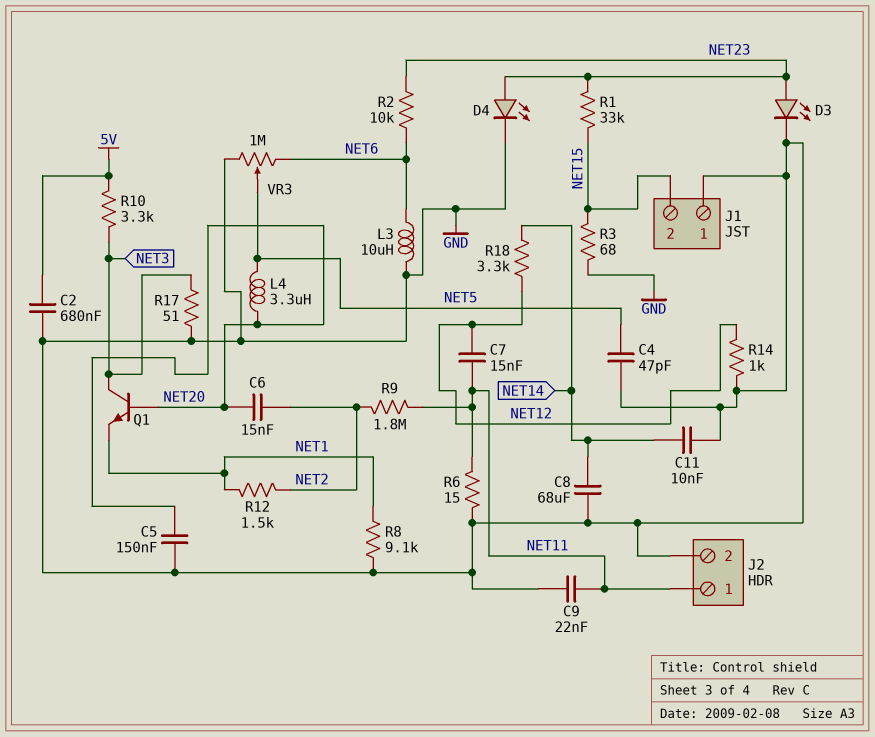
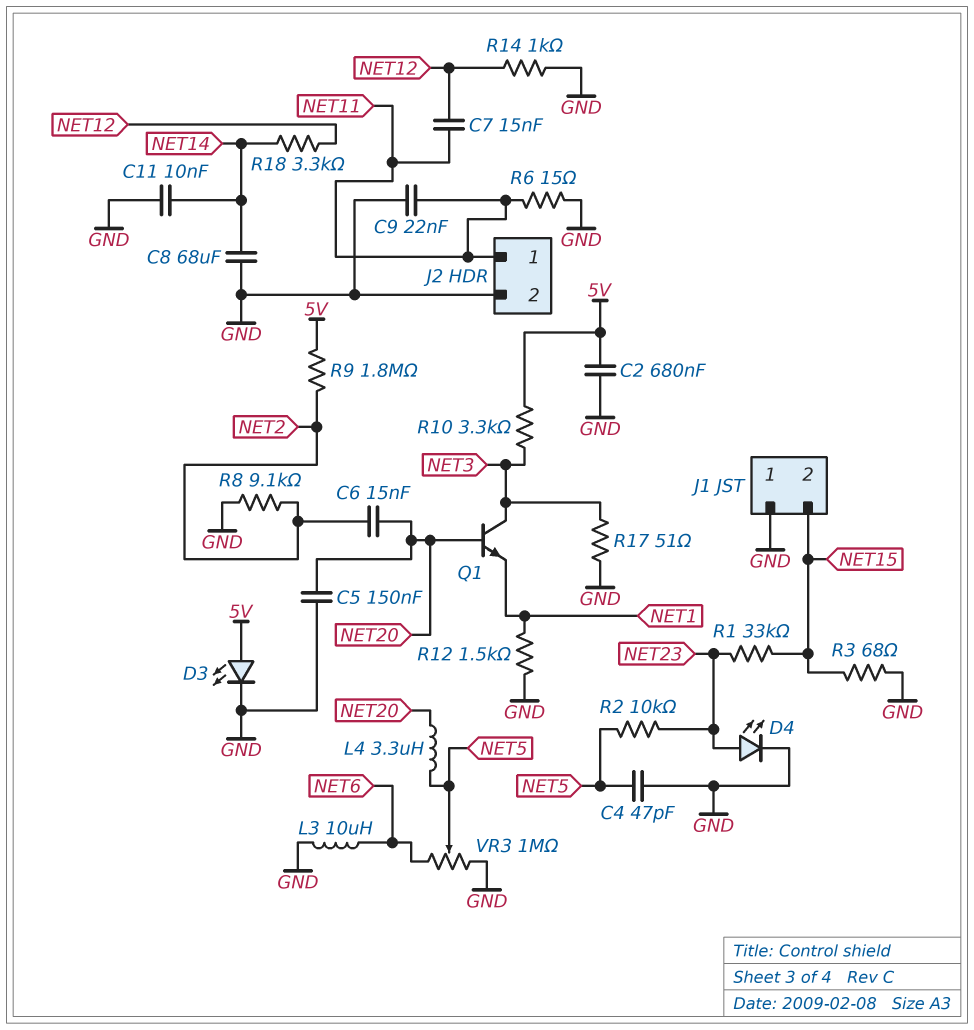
D3: LED (A NET23, K GND) -> LED (A 5V, K GND)
R2: 10k (NET6, NET23) -> 10k (NET5, NET23)
R8: 9.1k (GND, NET1) -> 9.1k (GND, NET2)
R9: 1.8M (NET2, NET11) -> 1.8M (5V, NET2)
R12: 1.5k (NET1, NET2) -> 1.5k (GND, NET1)

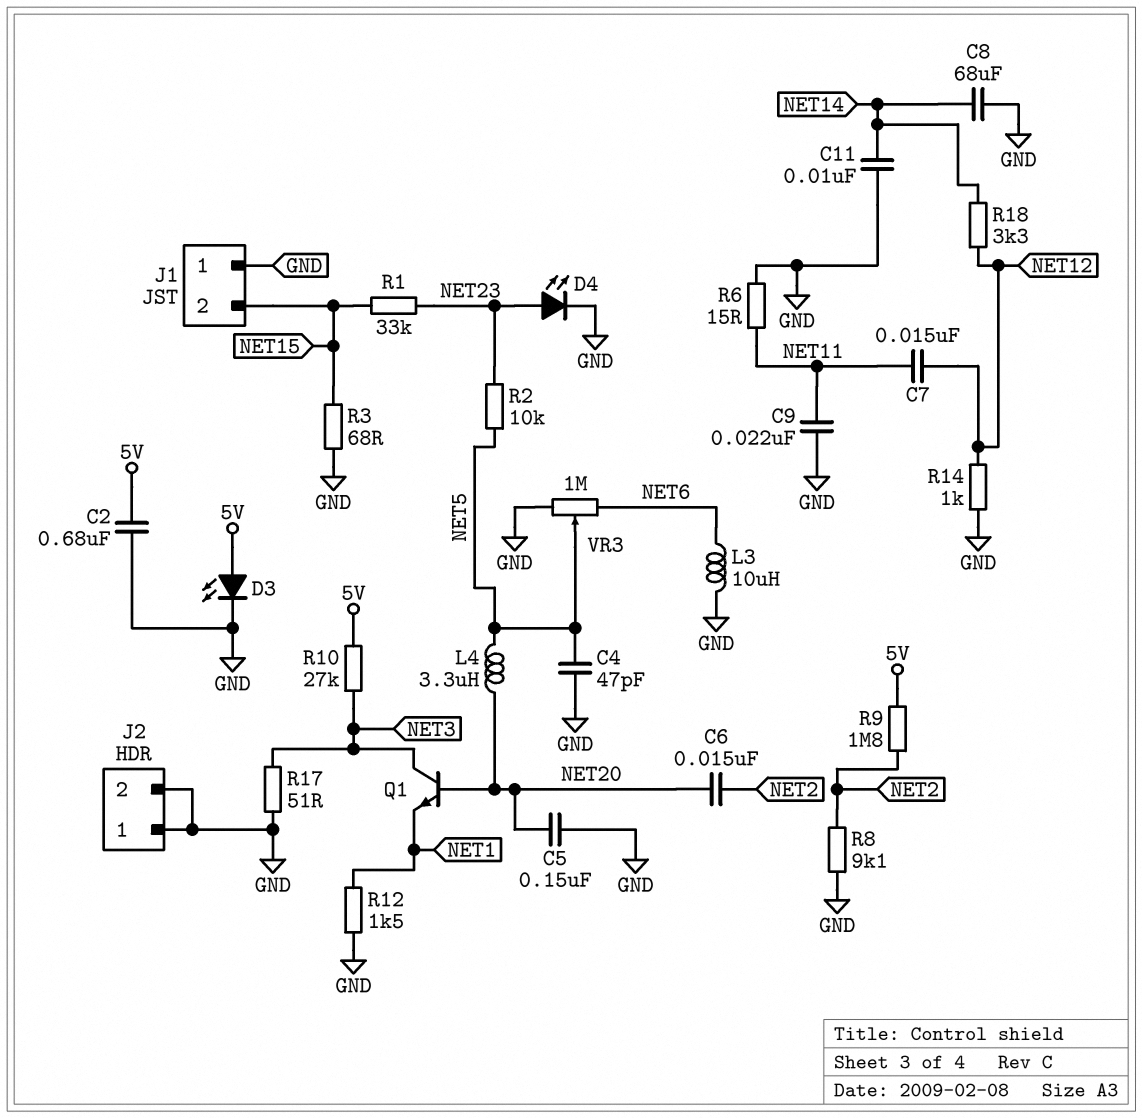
J2 pin 1: NET11 -> GND
R10: 3.3k (5V, NET3) -> 27k (5V, NET3)

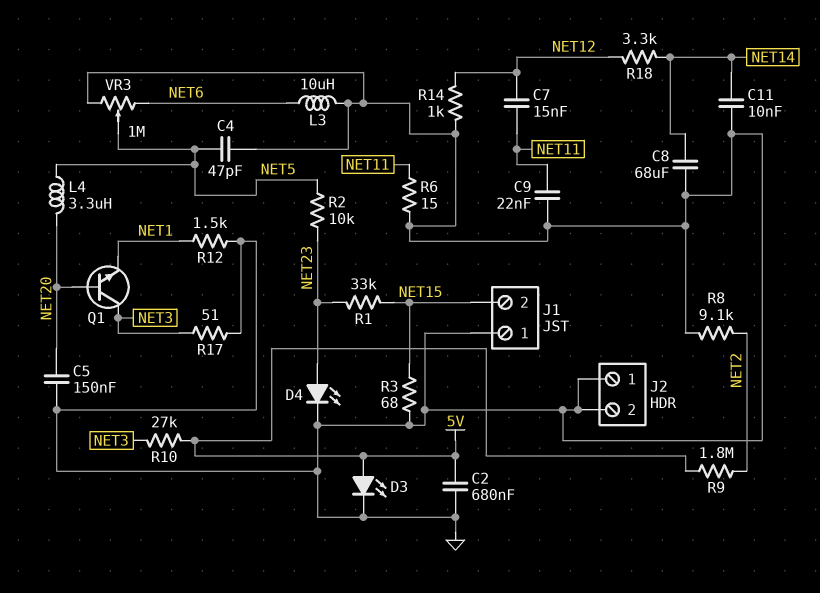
C6: 15nF (NET2, NET20) -> none

